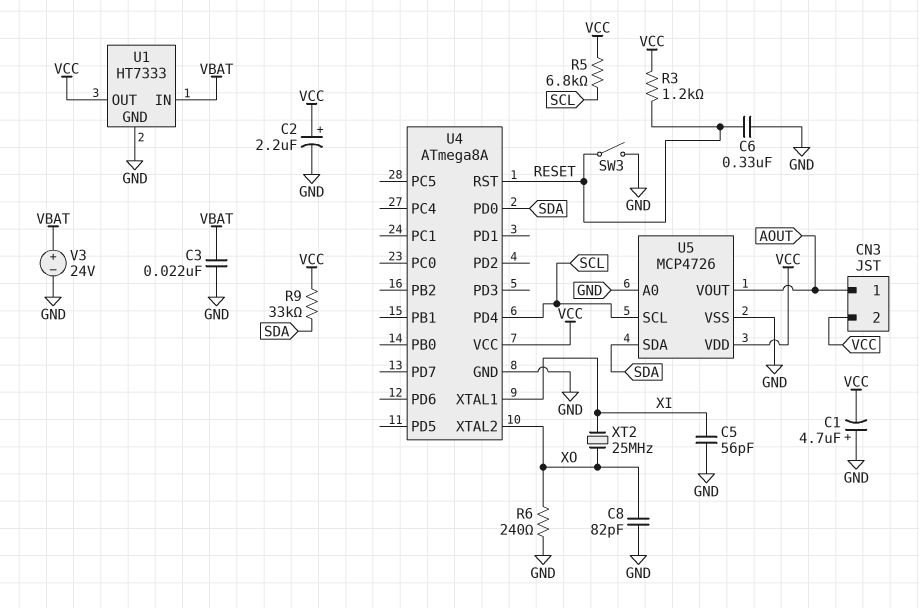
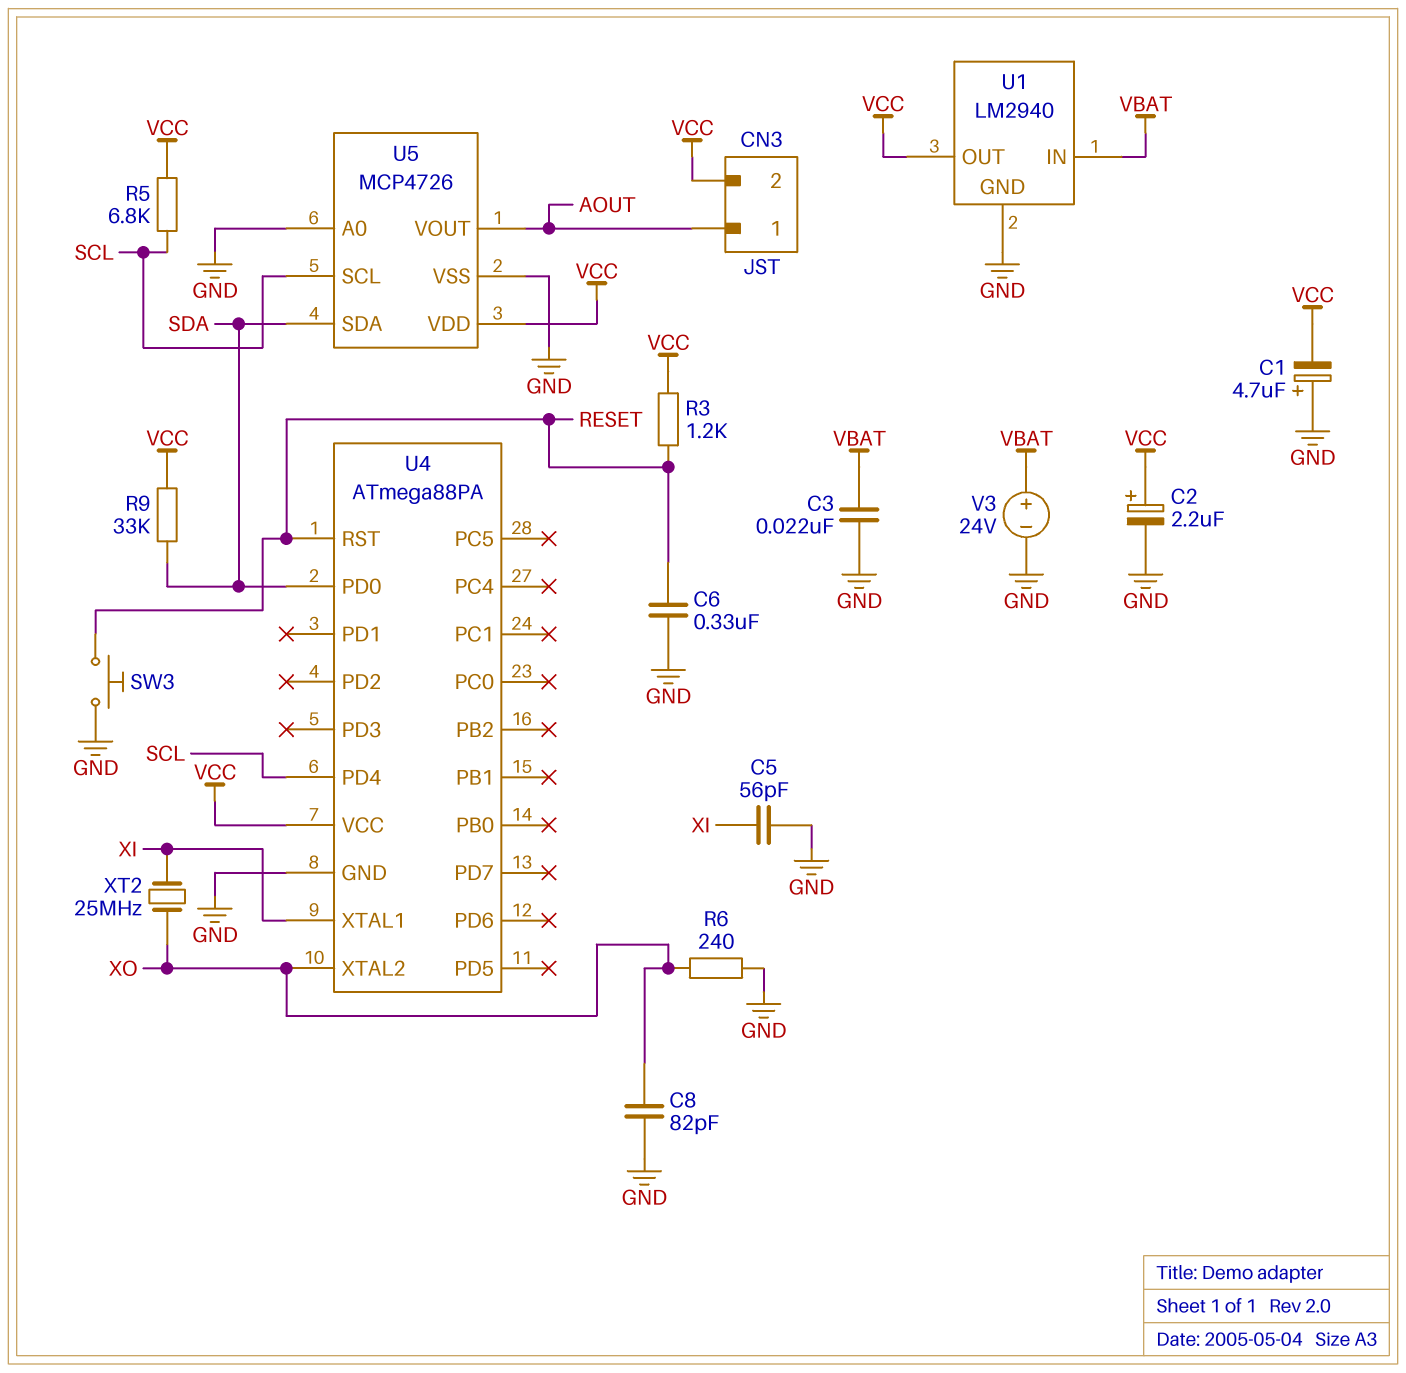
SW3: switch (GND, RESET) -> button (GND, RESET)
U1: HT7333 -> LM2940
U4: ATmega8A -> ATmega88PA

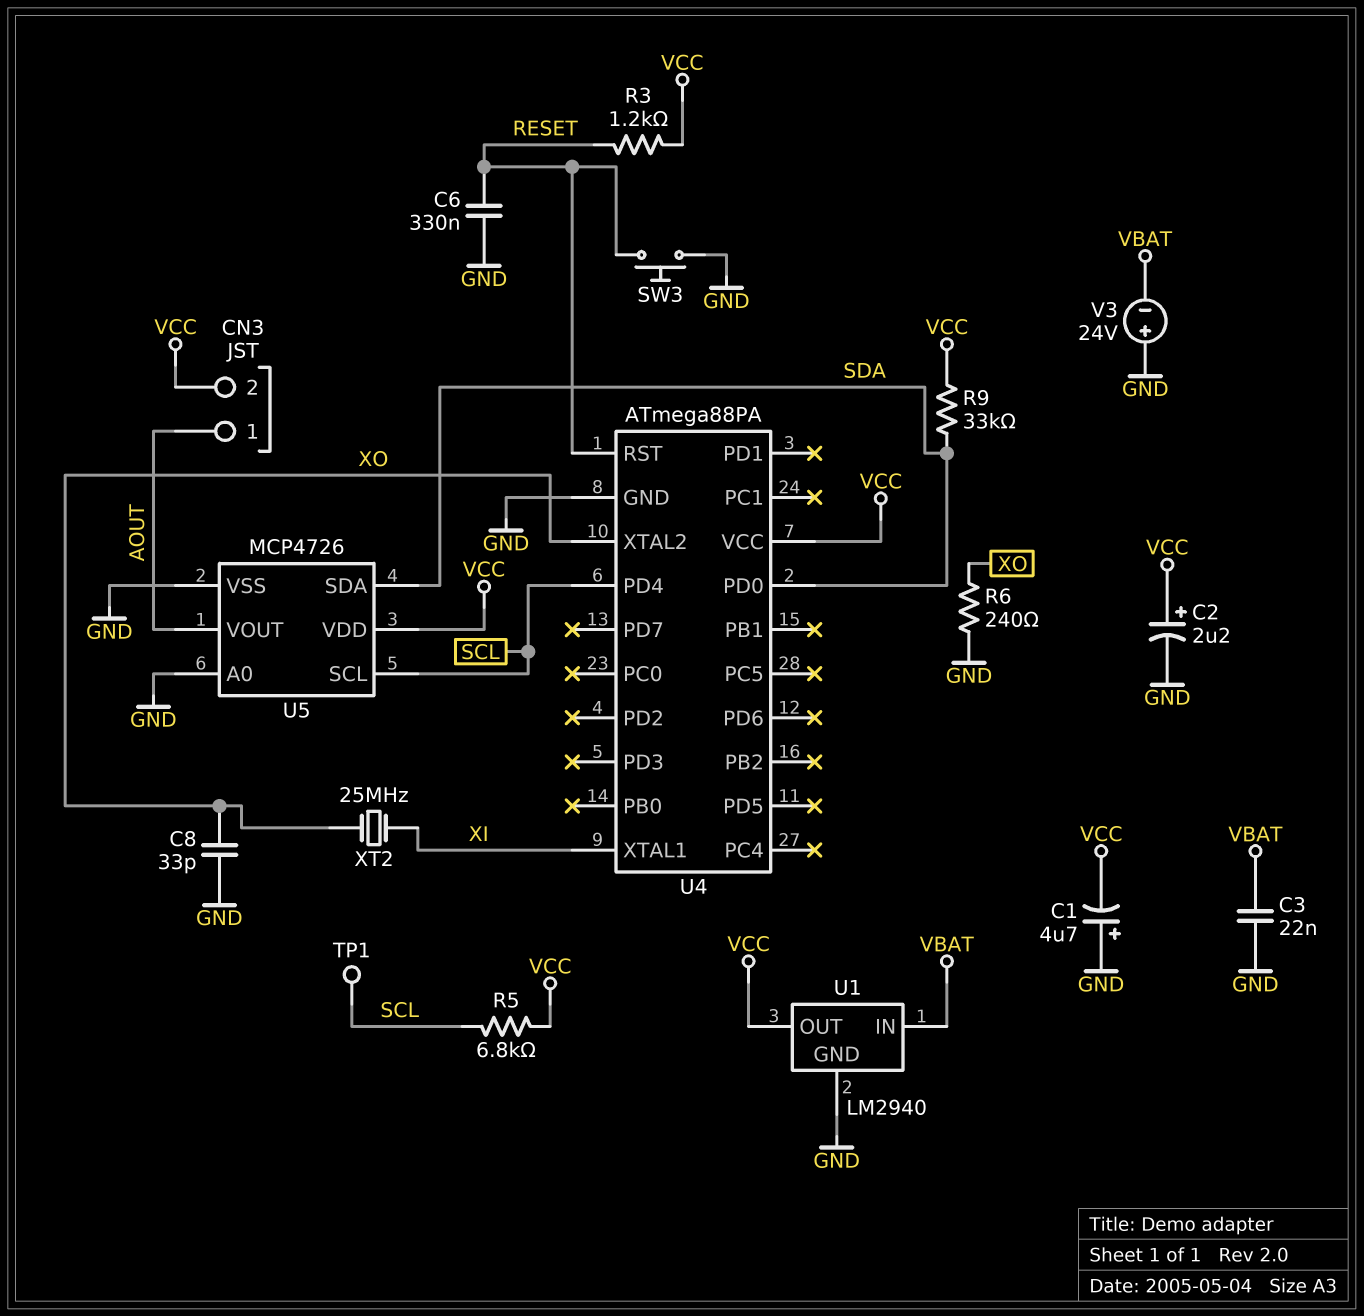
C5: 56pF (GND, XI) -> none
C8: 82pF (GND, XO) -> 33pF (GND, XO)
TP1: none -> test point (SCL)
V3: 24V (plus VBAT, minus GND) -> 24V (plus GND, minus VBAT)

